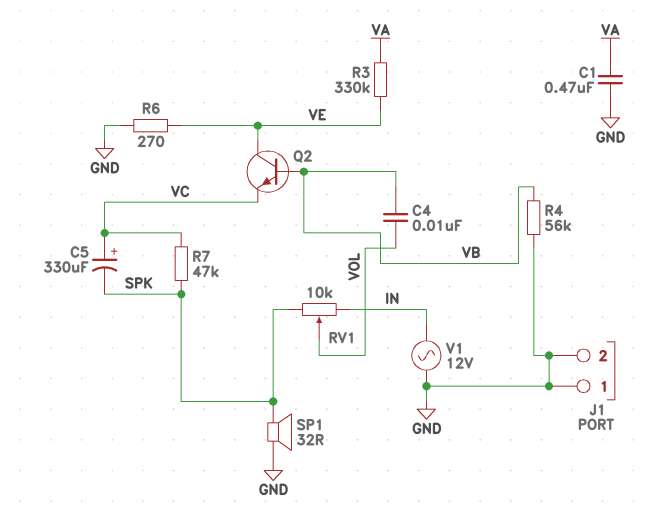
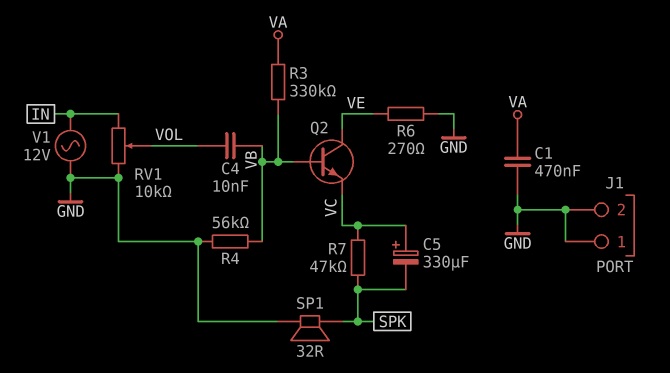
R3: 330k (VA, VE) -> 330k (VA, VB)
RV1: 10k (IN, SPK, wiper VOL) -> 10k (GND, IN, wiper VOL)

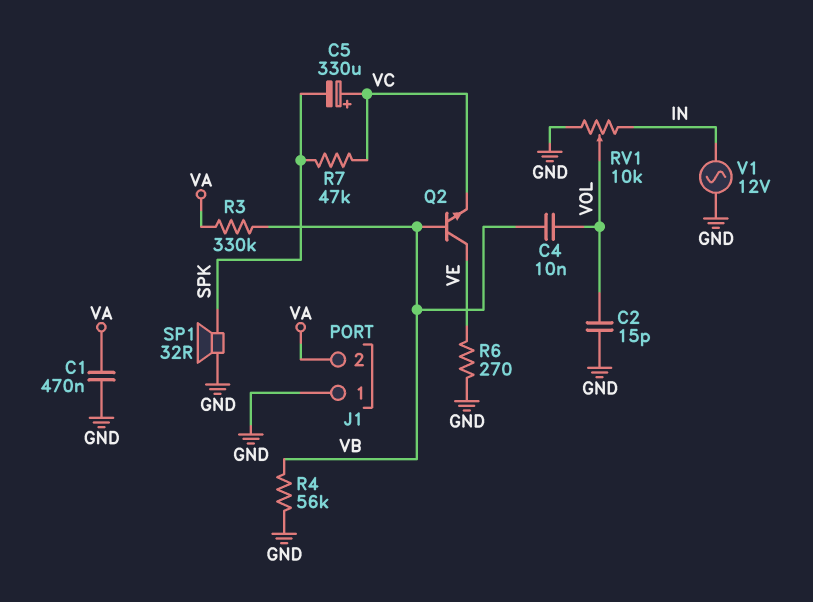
C2: none -> 15pF (GND, VOL)
J1 pin 2: GND -> VA

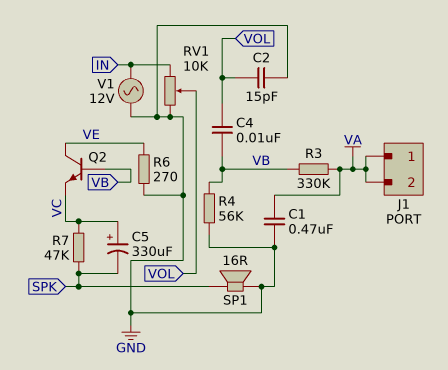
J1 pin 1: GND -> VA
SP1: speaker 32R (GND, SPK) -> speaker 16R (GND, SPK)

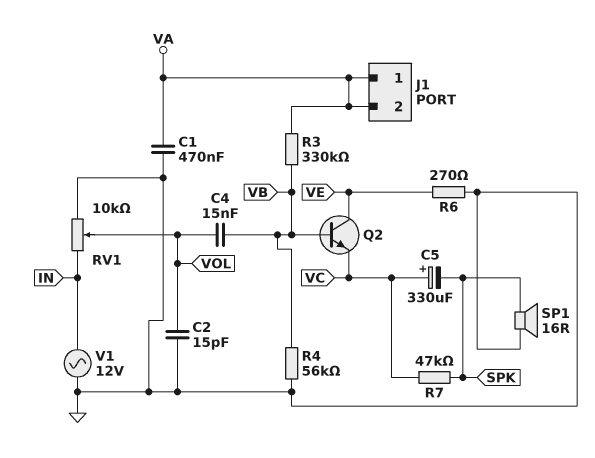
C4: 10nF (VB, VOL) -> 15nF (VB, VOL)

